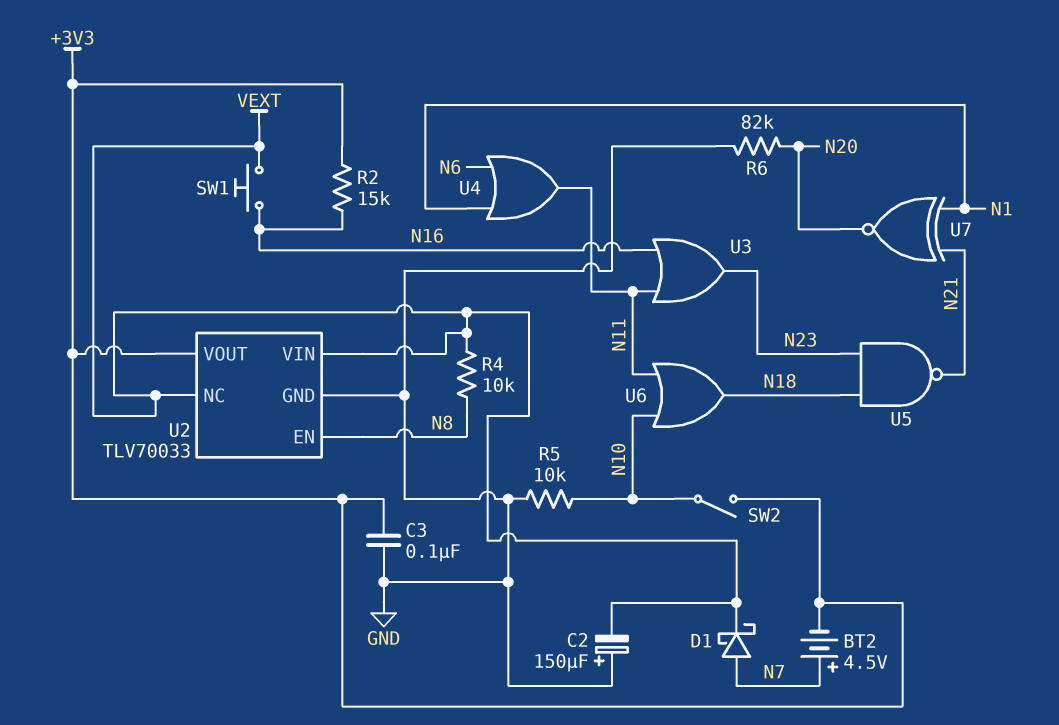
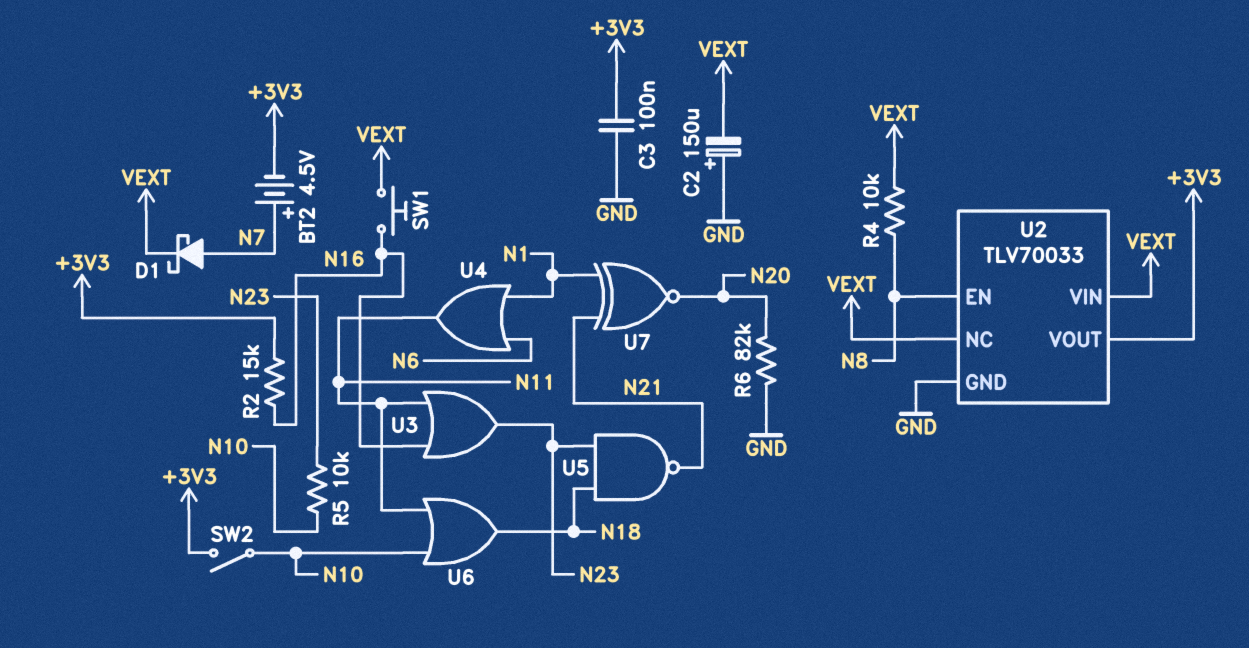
R5: 10k (GND, N10) -> 10k (N10, N23)

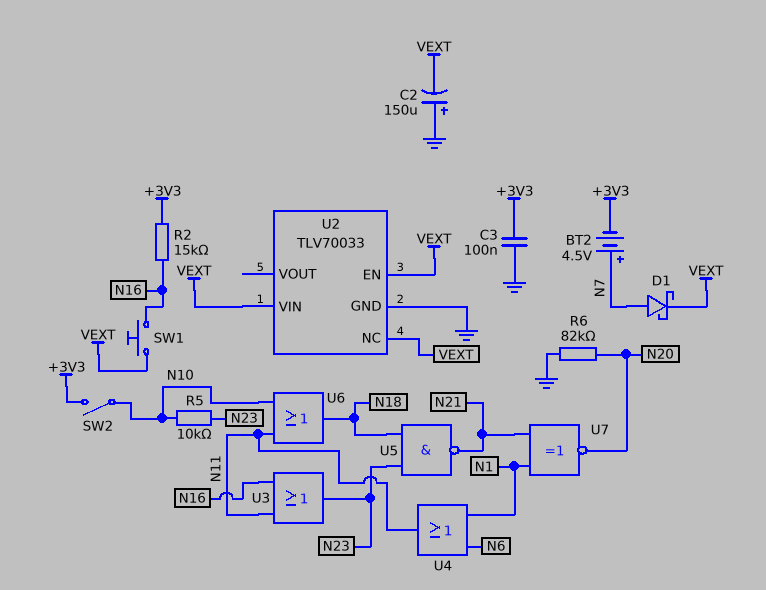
R4: 10k (N8, VEXT) -> none
U2 pin EN: N8 -> VEXT
U2 pin VOUT: +3V3 -> none

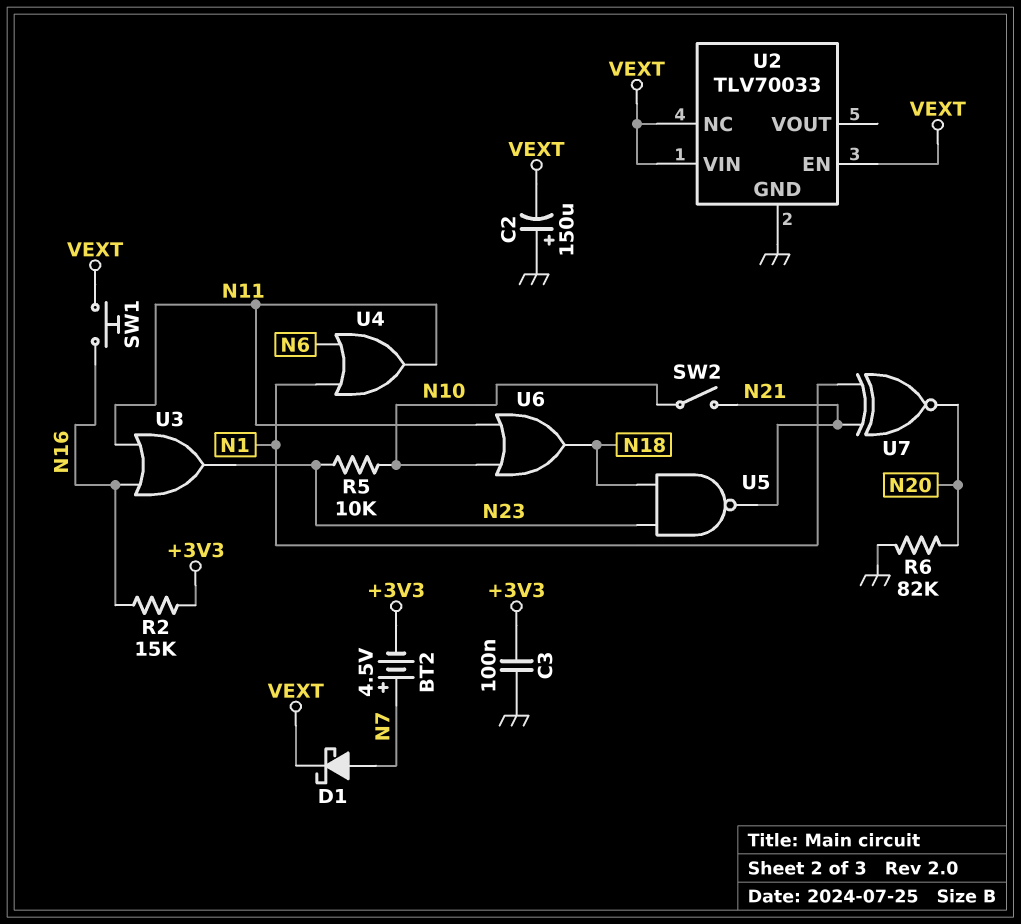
SW2: switch (+3V3, N10) -> switch (N10, N21)

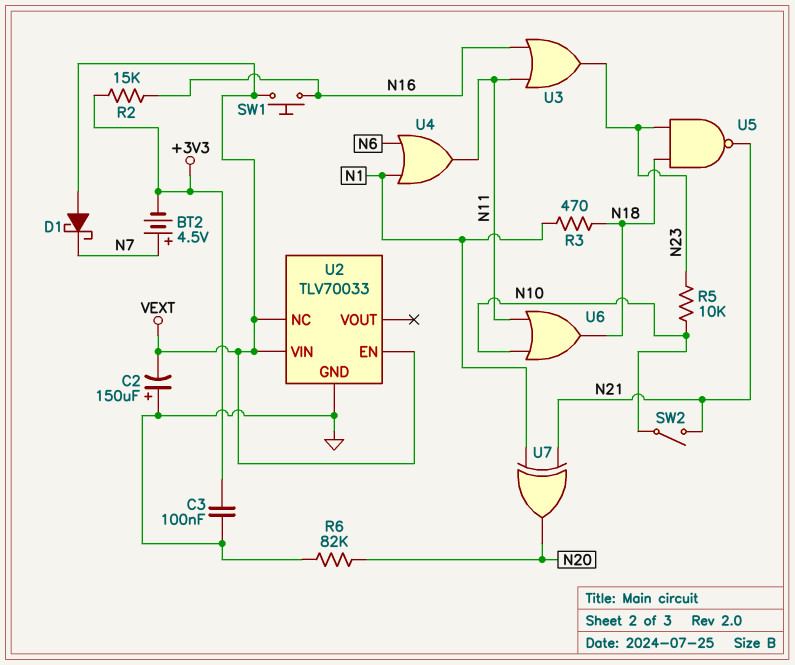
D1: schottky (A N7, K VEXT) -> schottky (A VEXT, K N7)
R3: none -> 470 (N1, N18)
U7: XNOR (in N1, in N21, out N20) -> XOR (in N1, in N21, out N20)

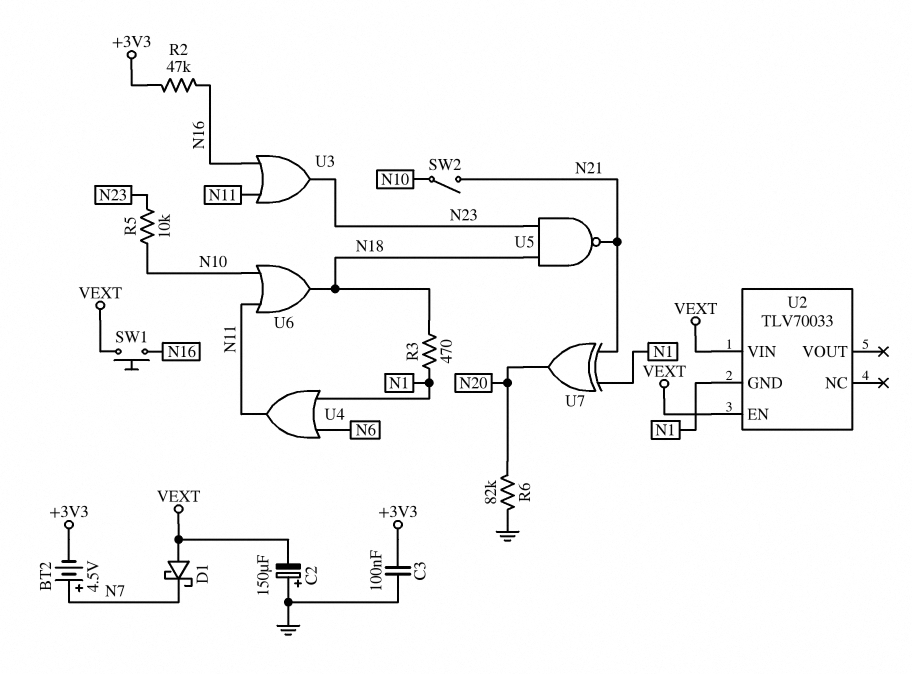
R2: 15k (+3V3, N16) -> 47k (+3V3, N16)
U2 pin GND: GND -> N1
U2 pin NC: VEXT -> none

